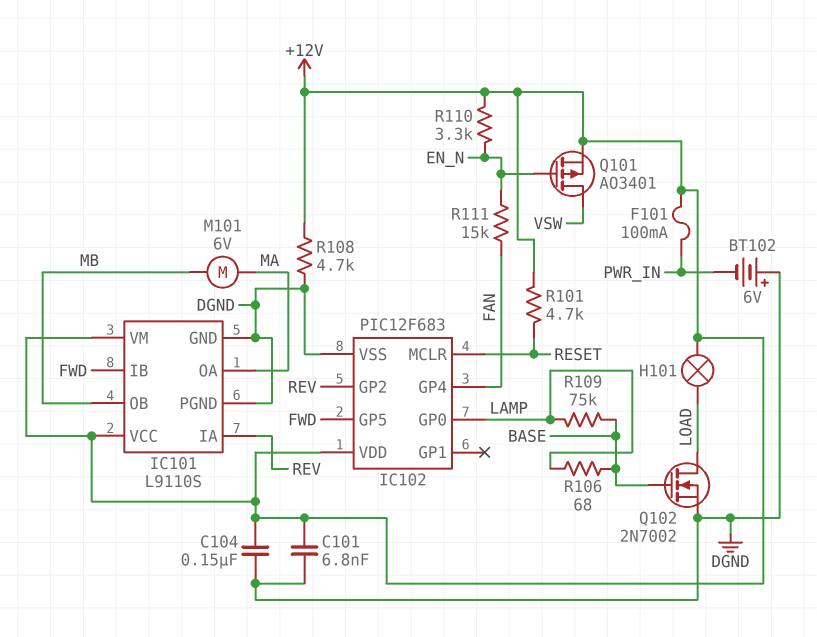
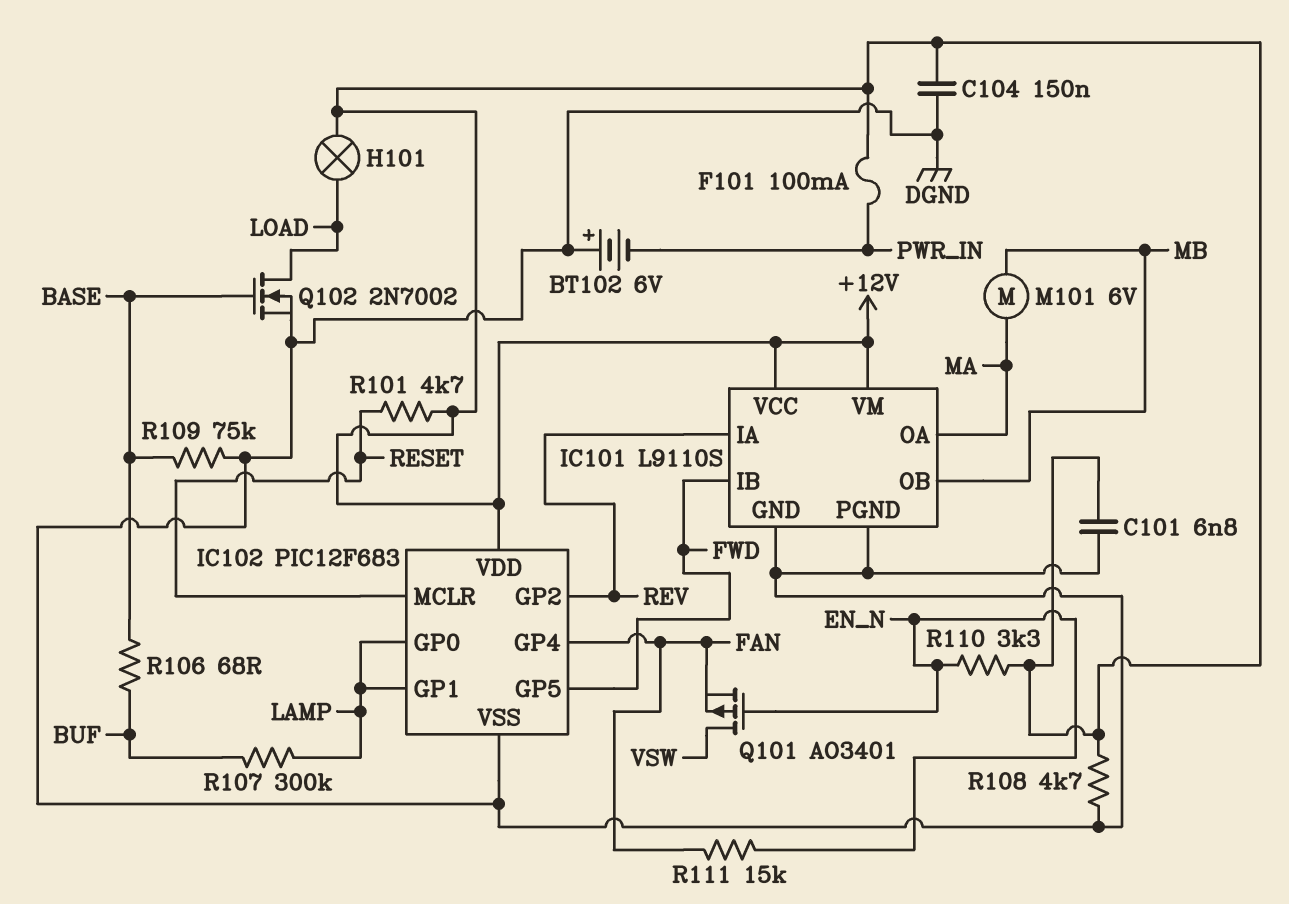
IC102 pin GP1: none -> LAMP
Q101: PMOS AO3401 (G EN_N, D VSW, S +12V) -> PMOS AO3401 (G EN_N, D VSW, S FAN)
R106: 68 (BASE, LAMP) -> 68 (BASE, BUF)
R107: none -> 300k (BUF, LAMP)
R109: 75k (BASE, LAMP) -> 75k (BASE, DGND)

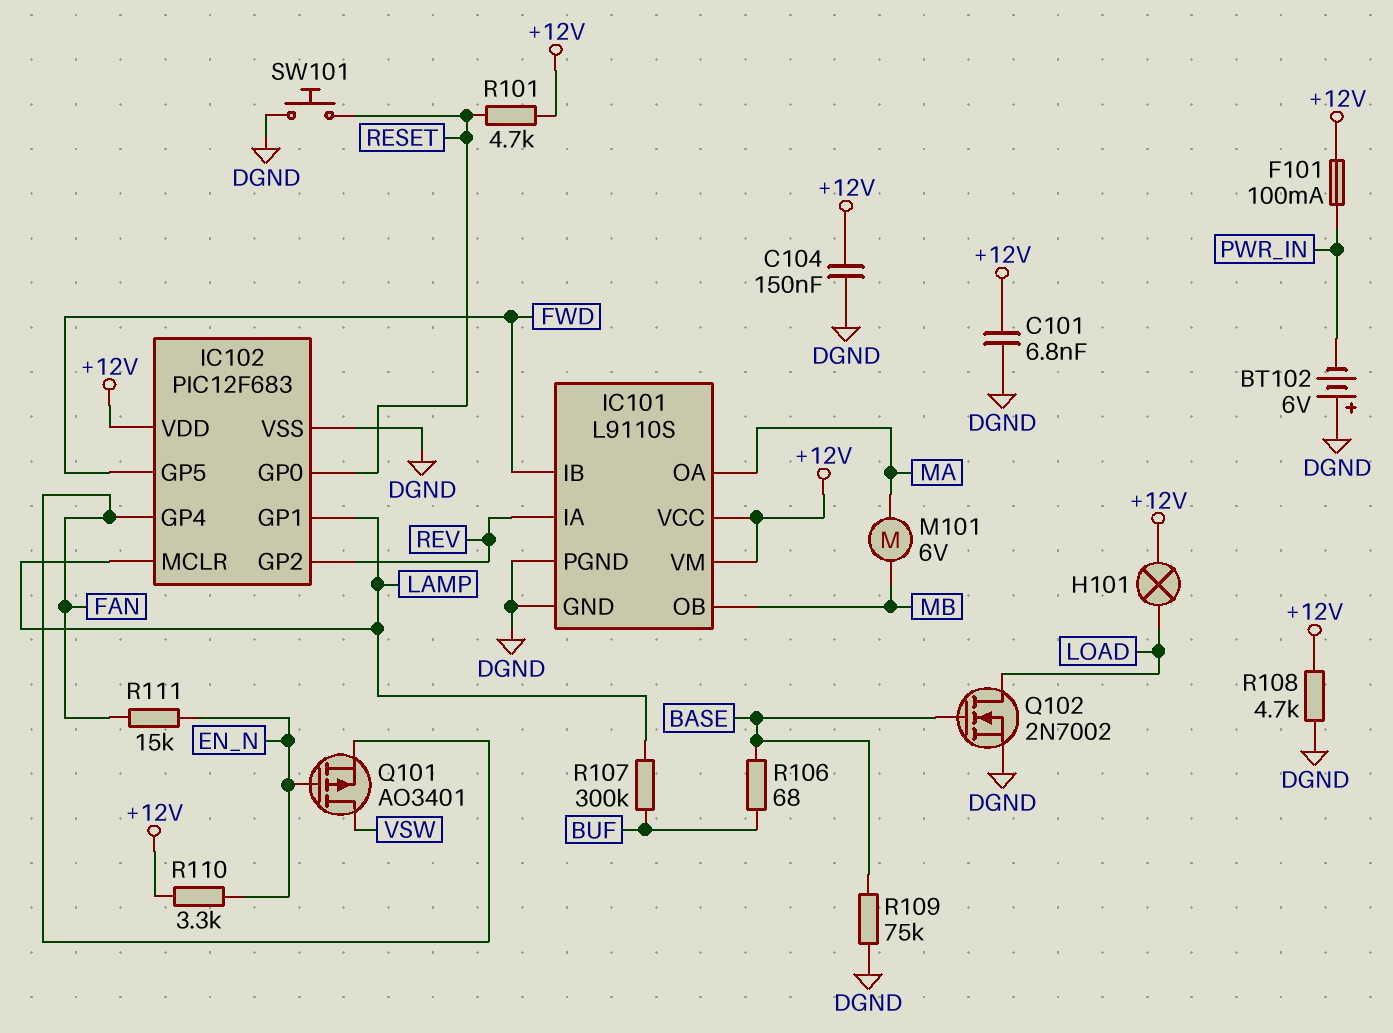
IC102 pin GP0: LAMP -> RESET
IC102 pin MCLR: RESET -> LAMP
SW101: none -> button (DGND, RESET)

